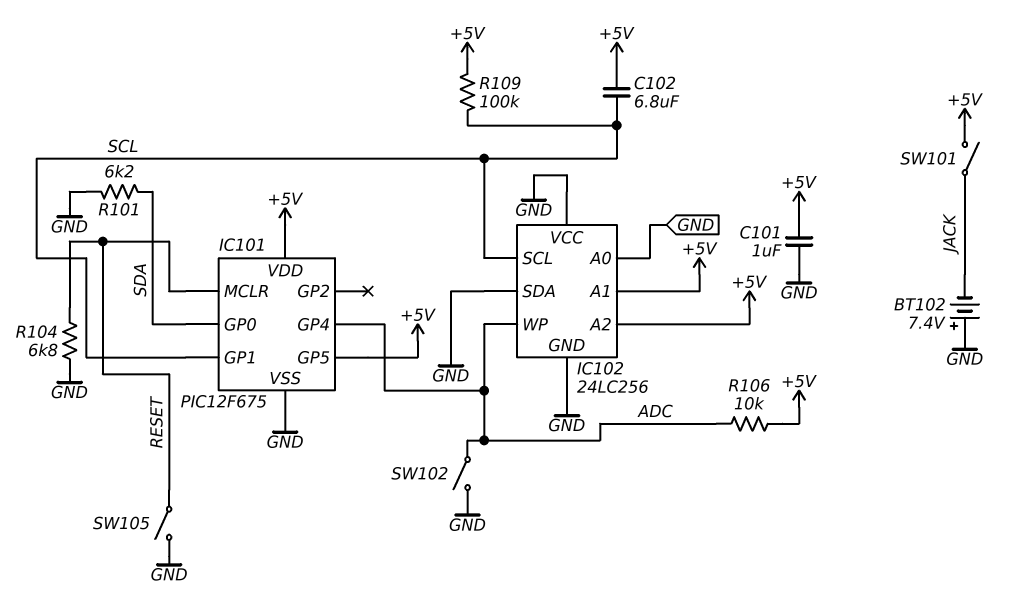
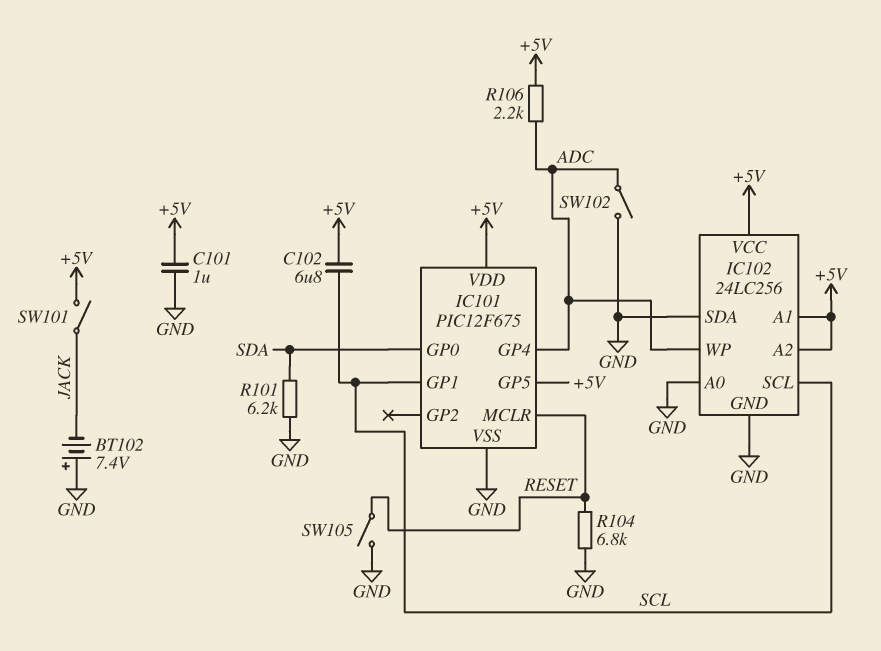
IC102 pin VCC: GND -> +5V
R106: 10k (+5V, ADC) -> 2.2k (+5V, ADC)
R109: 100k (+5V, SCL) -> none

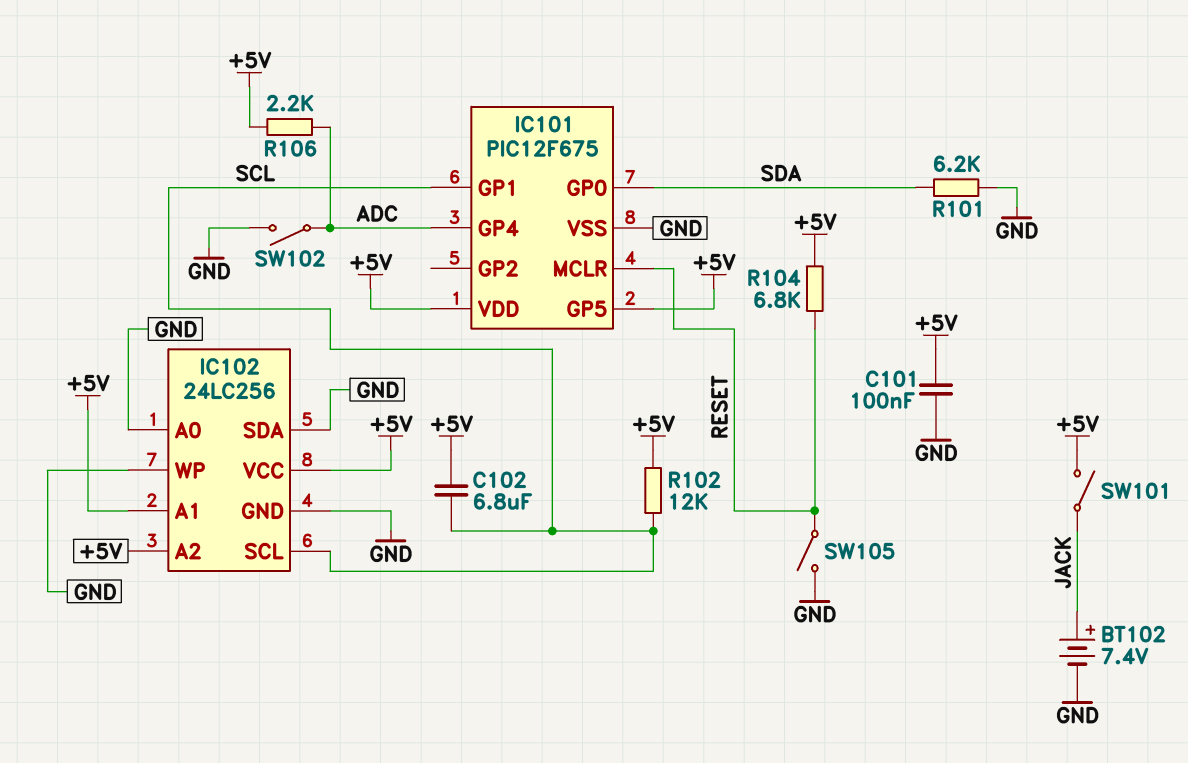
BT102: 7.4V (plus GND, minus JACK) -> 7.4V (plus JACK, minus GND)
C101: 1uF (+5V, GND) -> 100nF (+5V, GND)
IC102 pin WP: ADC -> GND
R102: none -> 12k (+5V, SCL)
R104: 6.8k (GND, RESET) -> 6.8k (+5V, RESET)

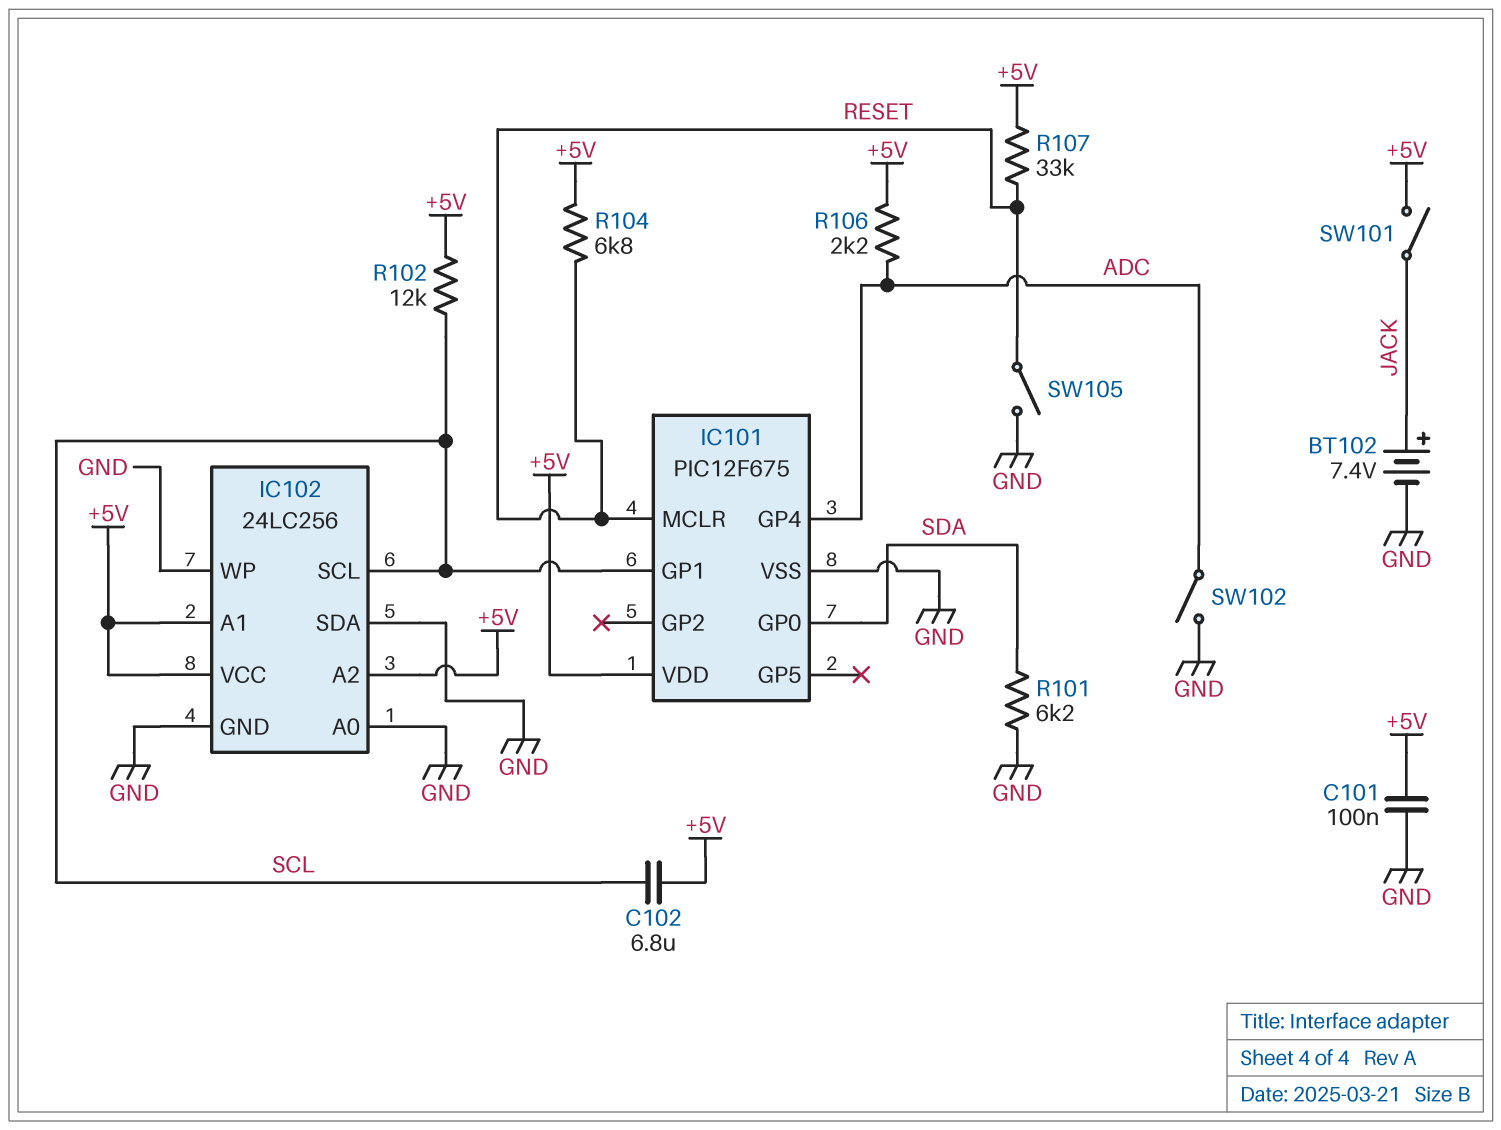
IC101 pin GP5: +5V -> none
R107: none -> 33k (+5V, RESET)

